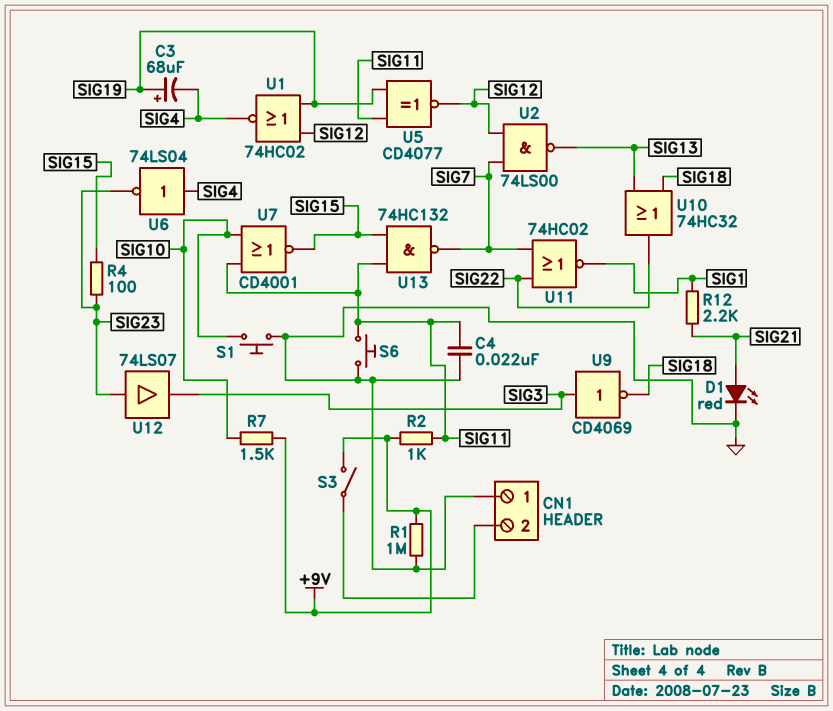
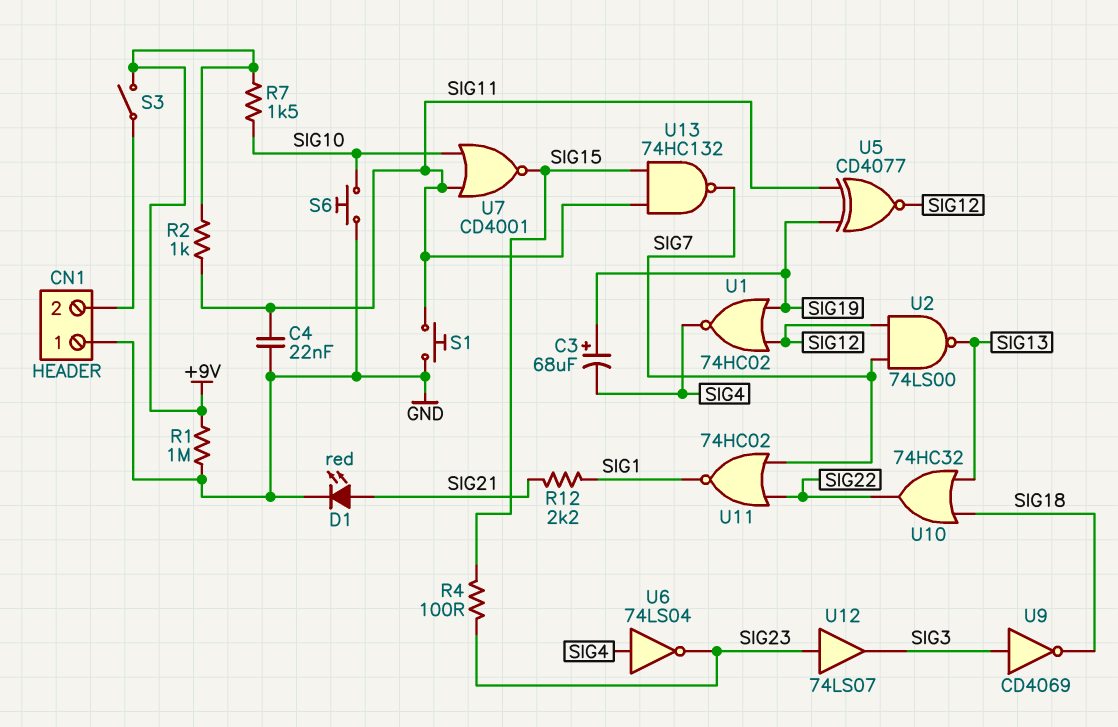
S1: button (GND, SIG10) -> button (GND, SIG11)
S6: button (GND, SIG11) -> button (GND, SIG10)

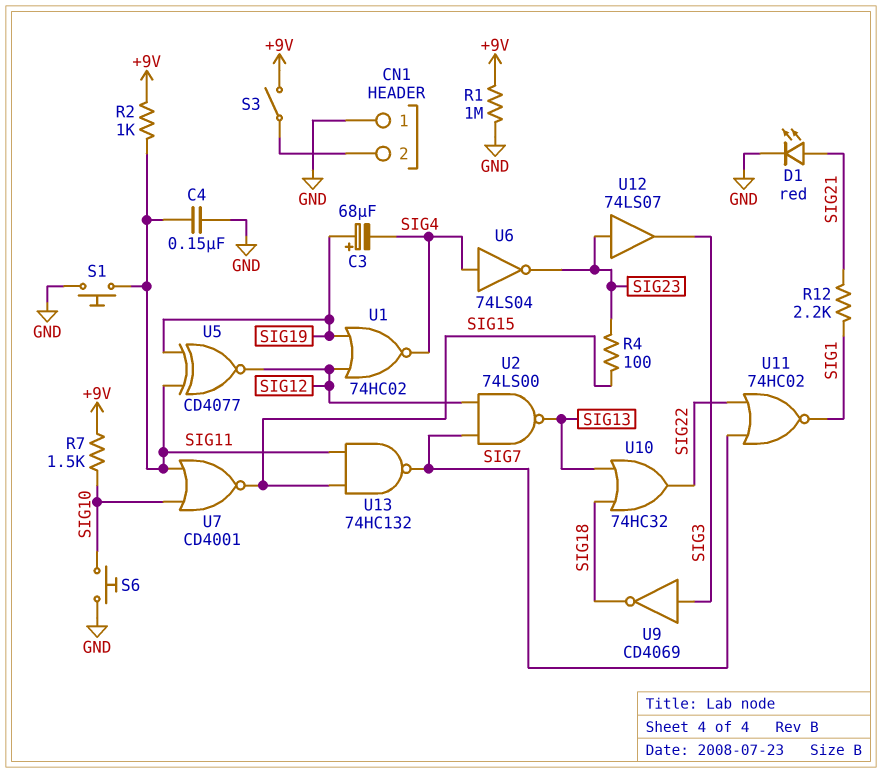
C4: 22nF (GND, SIG11) -> 150nF (GND, SIG11)

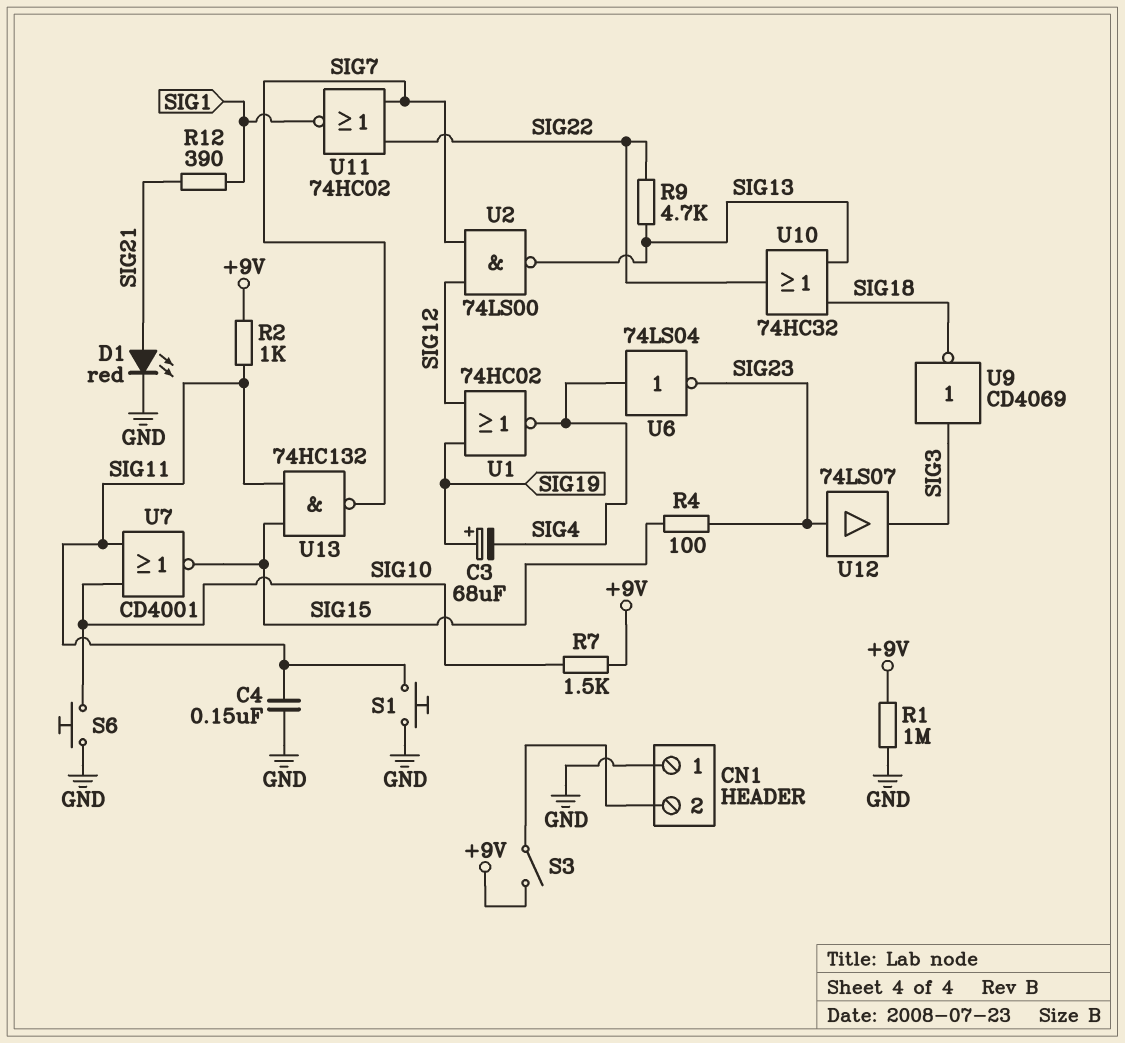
R9: none -> 4.7k (SIG13, SIG22)
R12: 2.2k (SIG1, SIG21) -> 390 (SIG1, SIG21)
U5: XNOR CD4077 (in SIG11, in SIG19, out SIG12) -> none

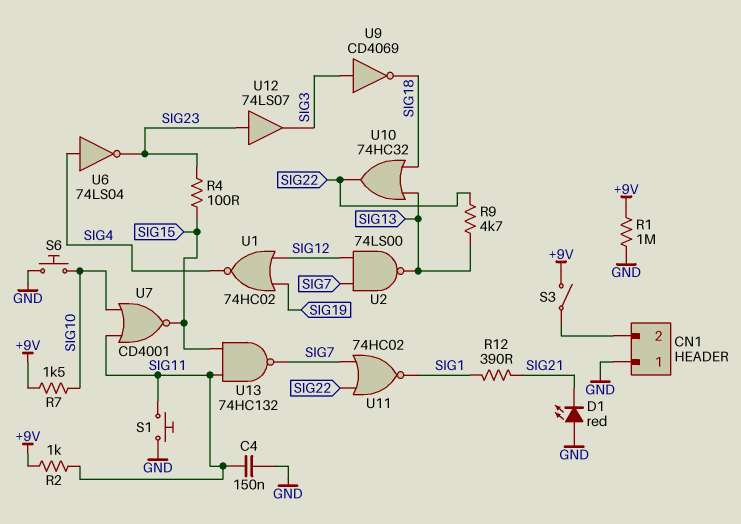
C3: 68uF (plus SIG19, minus SIG4) -> none
D1: LED red (A SIG21, K GND) -> LED red (A GND, K SIG21)

